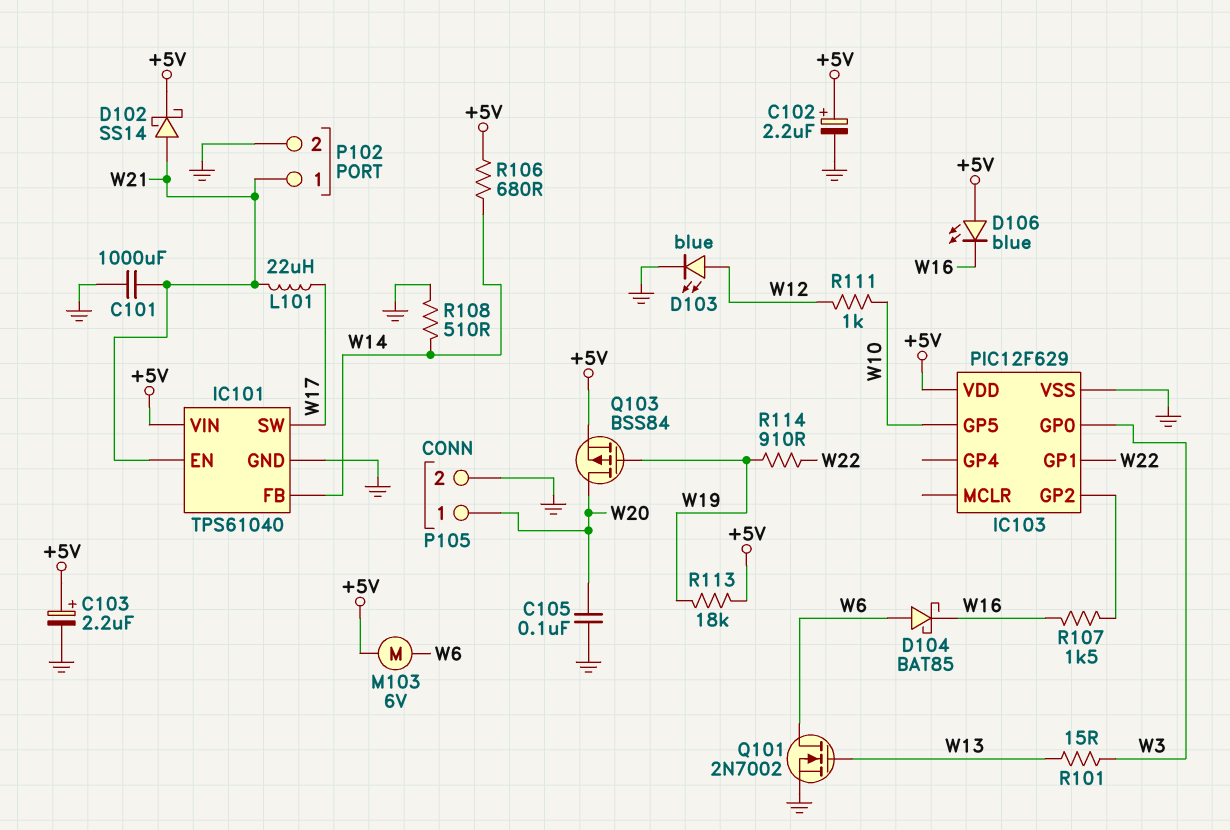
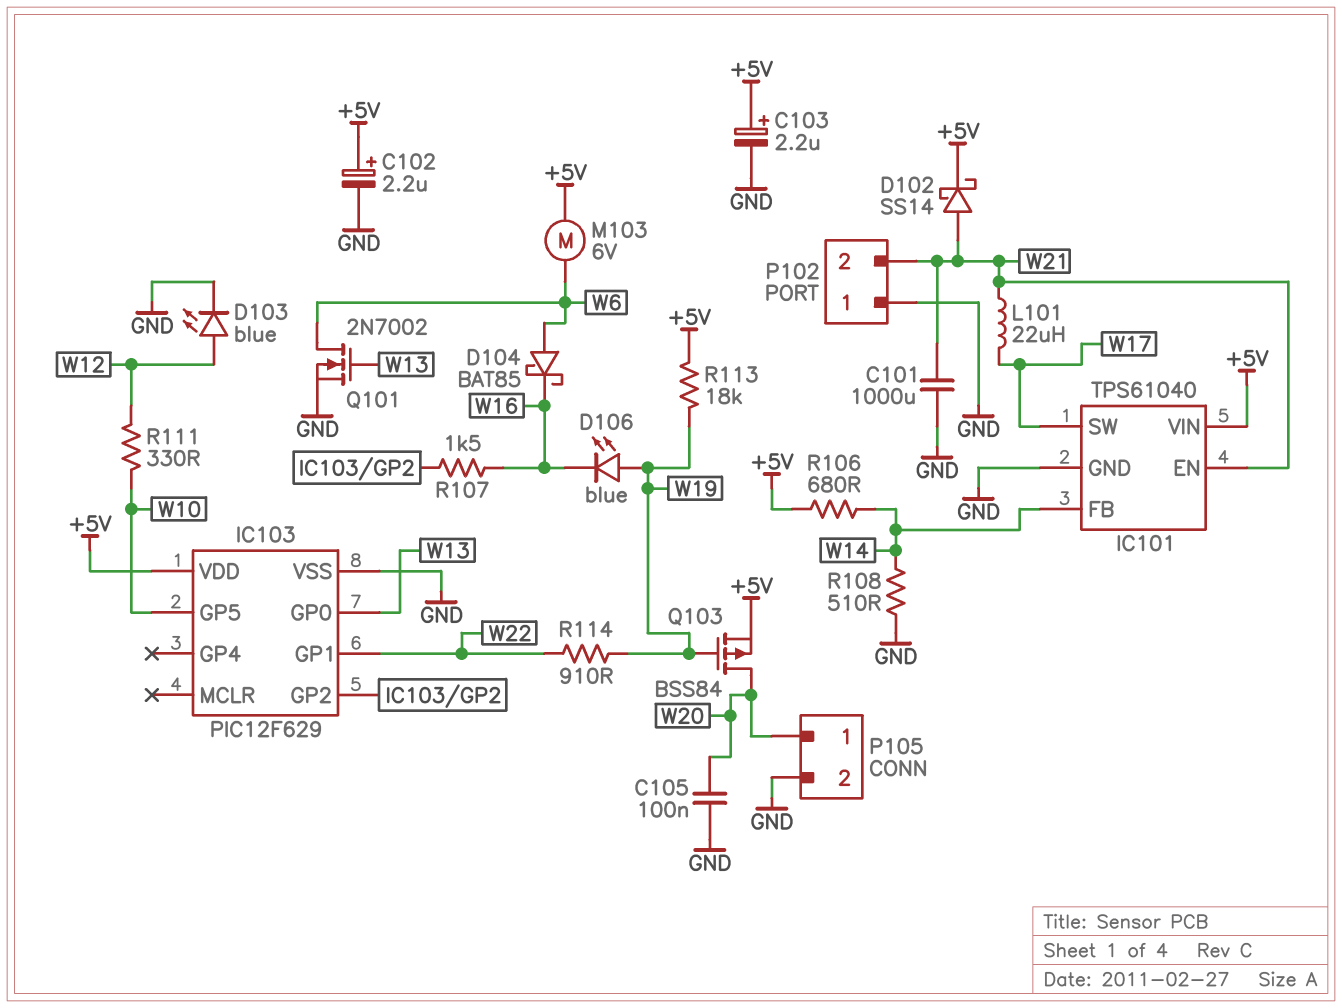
D106: LED blue (A +5V, K W16) -> LED blue (A W19, K W16)
IC103 pin GP0: W3 -> W13
P102 pin 1: W21 -> GND
P102 pin 2: GND -> W21
R101: 15 (W3, W13) -> none
R111: 1k (W10, W12) -> 330 (W10, W12)

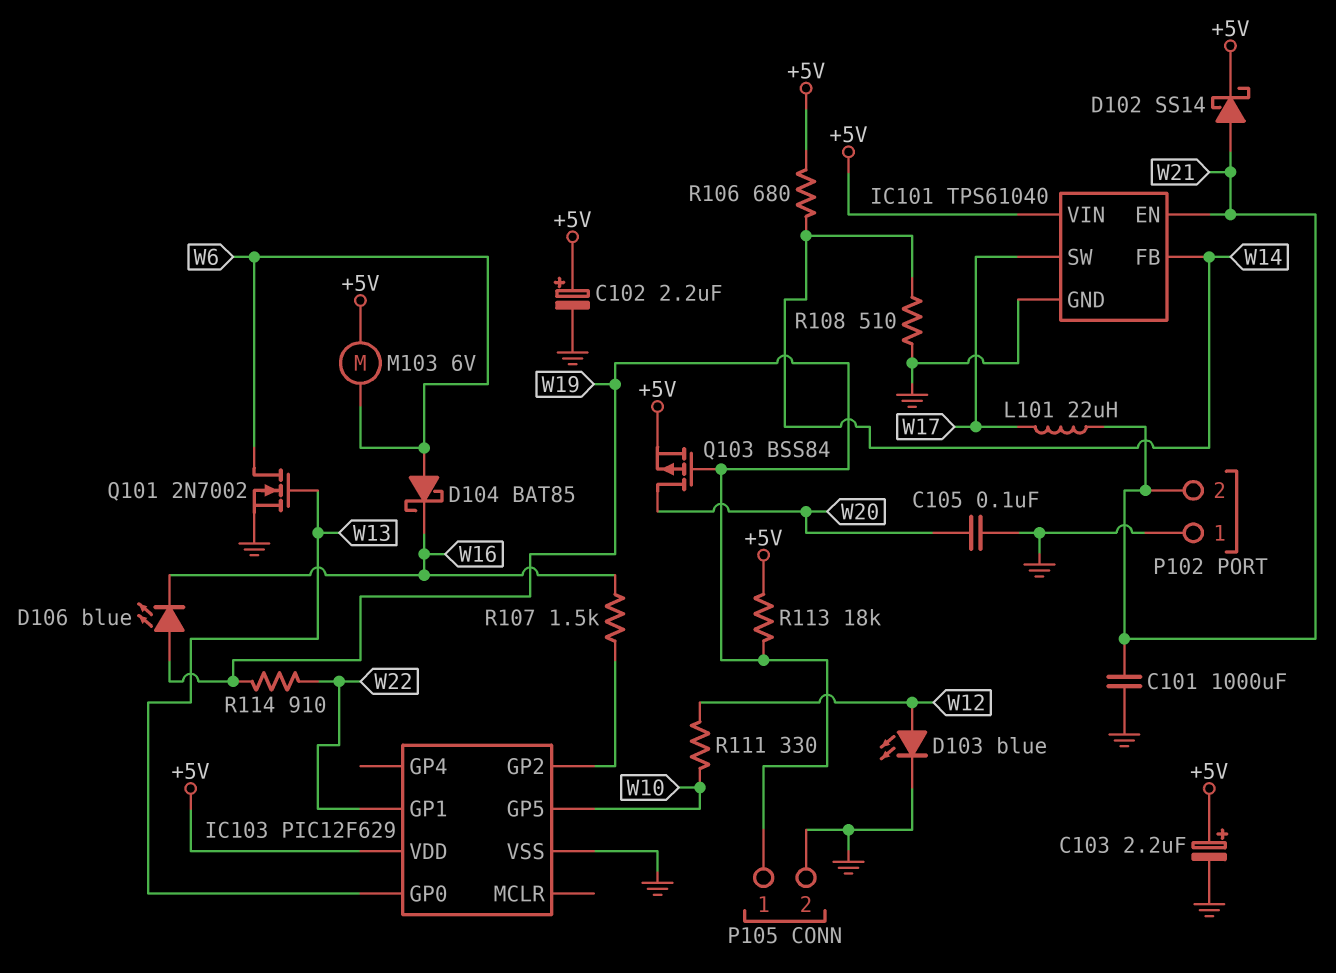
P105 pin 1: W20 -> W19

